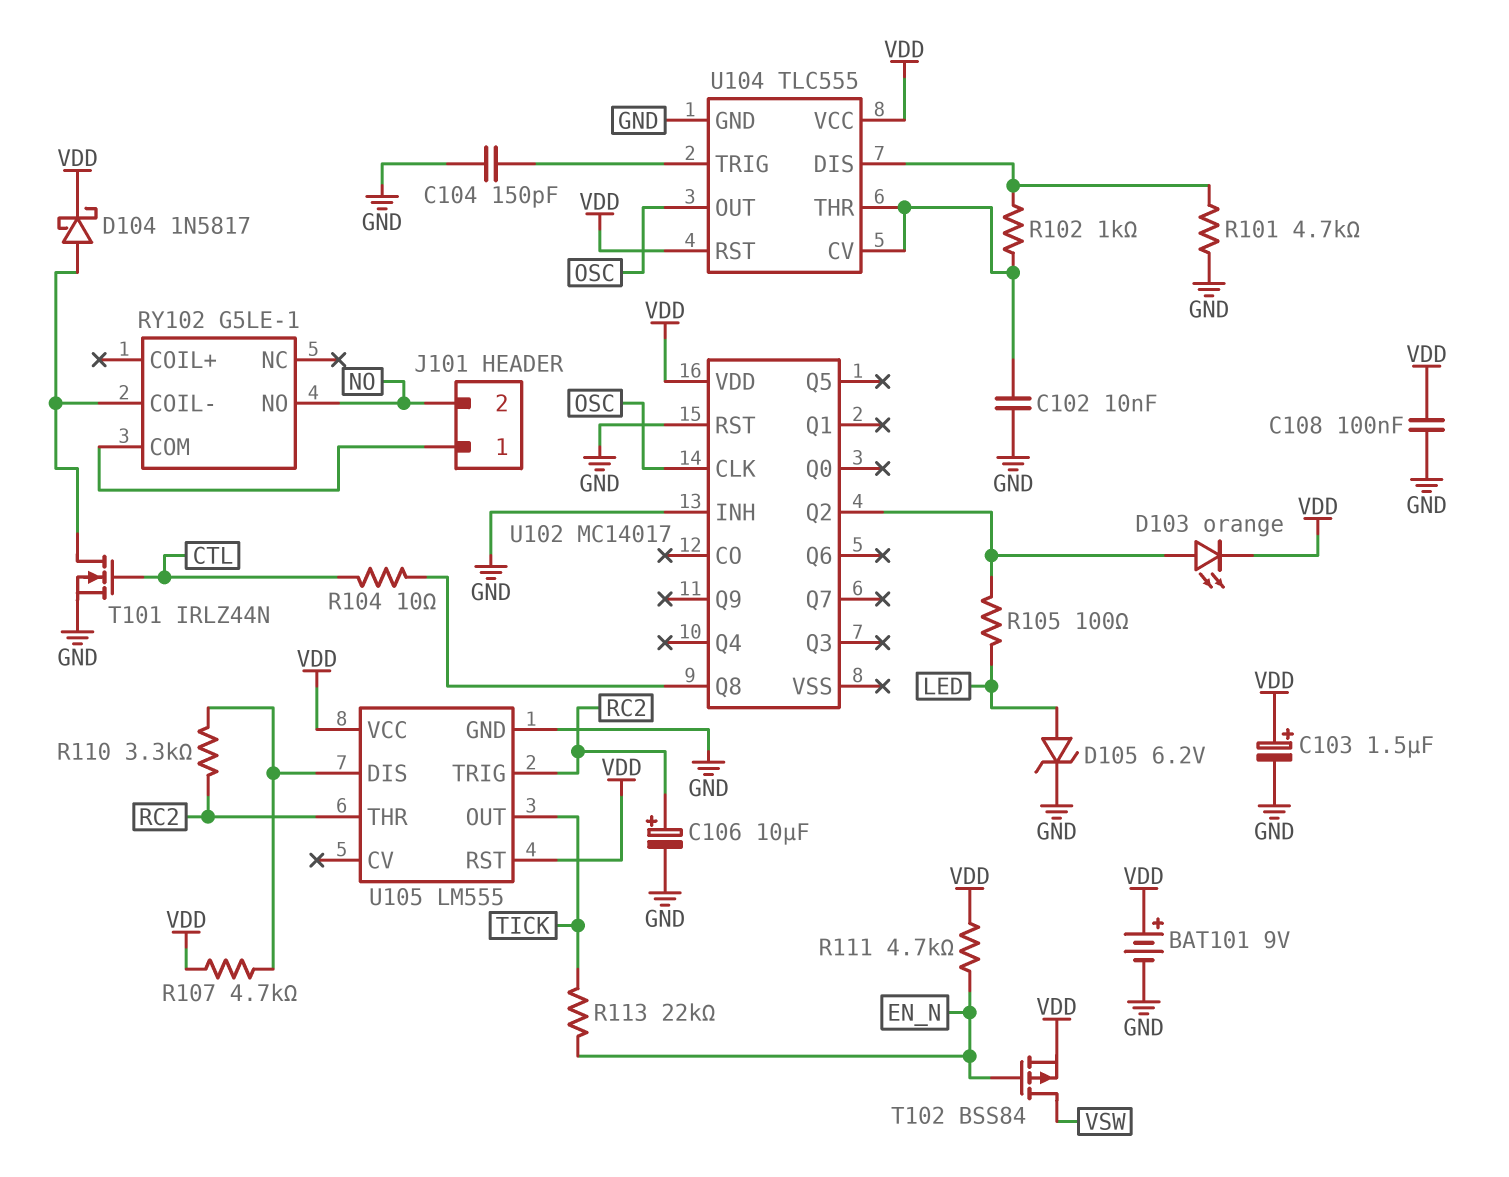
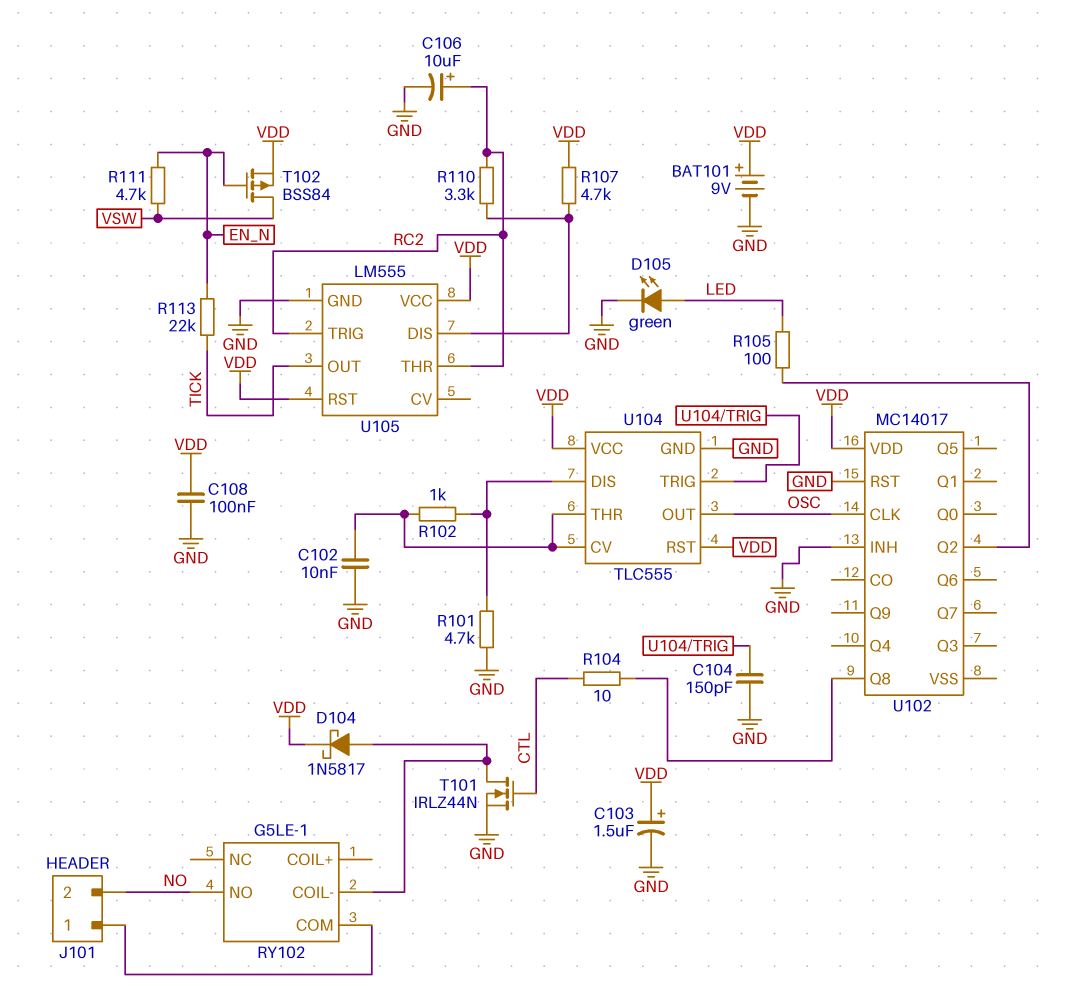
D103: LED orange (A U102/Q2, K VDD) -> none
D105: zener 6.2V (A LED, K GND) -> LED green (A LED, K GND)
R111: 4.7k (EN_N, VDD) -> 4.7k (EN_N, VSW)

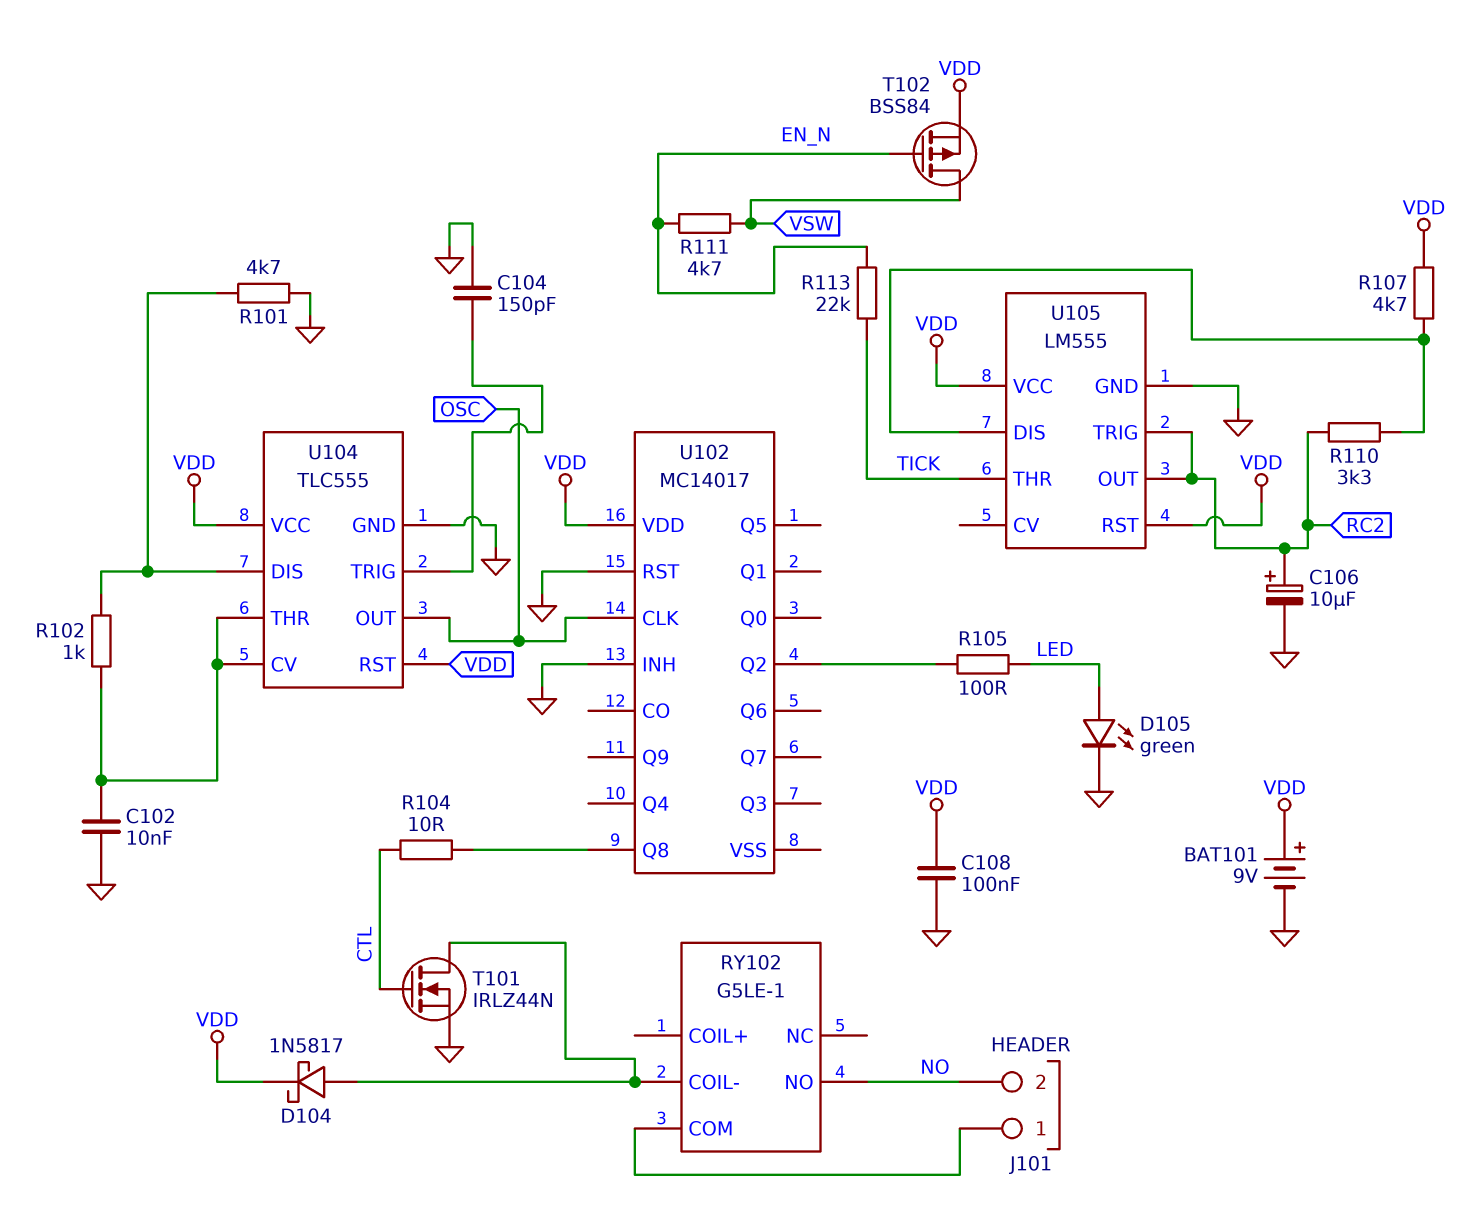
C103: 1.5uF (plus VDD, minus GND) -> none
U105 pin OUT: TICK -> RC2
U105 pin THR: RC2 -> TICK

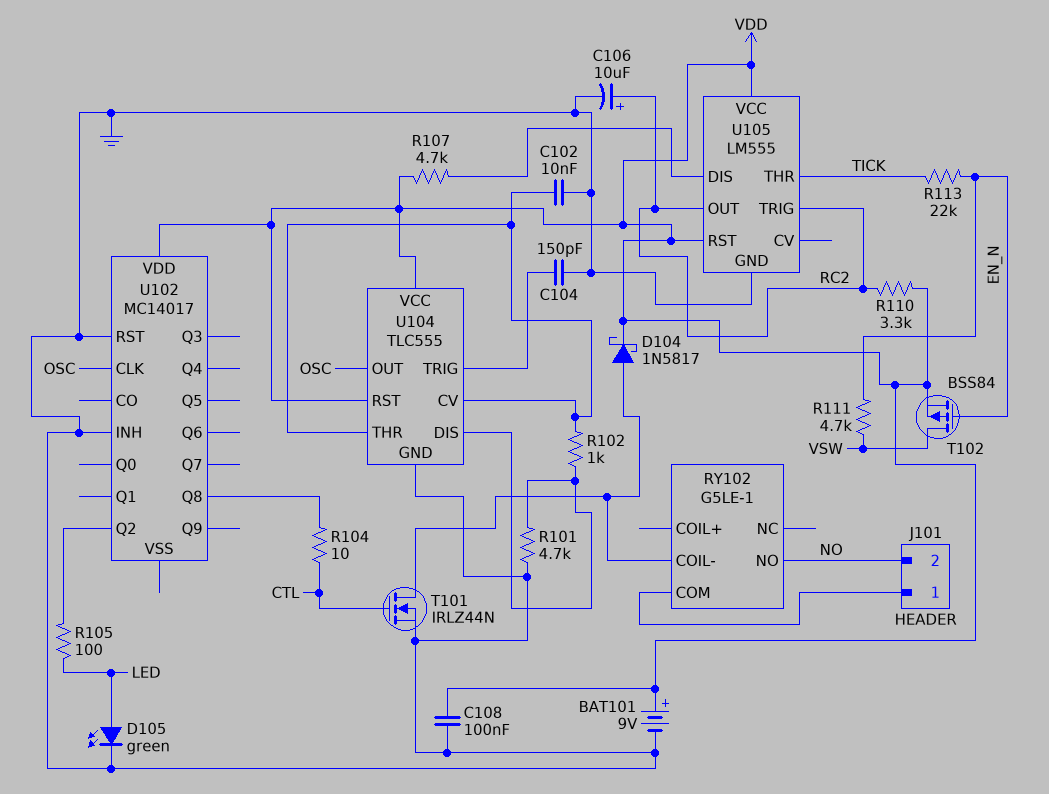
R110: 3.3k (RC2, U105/DIS) -> 3.3k (RC2, VDD)

